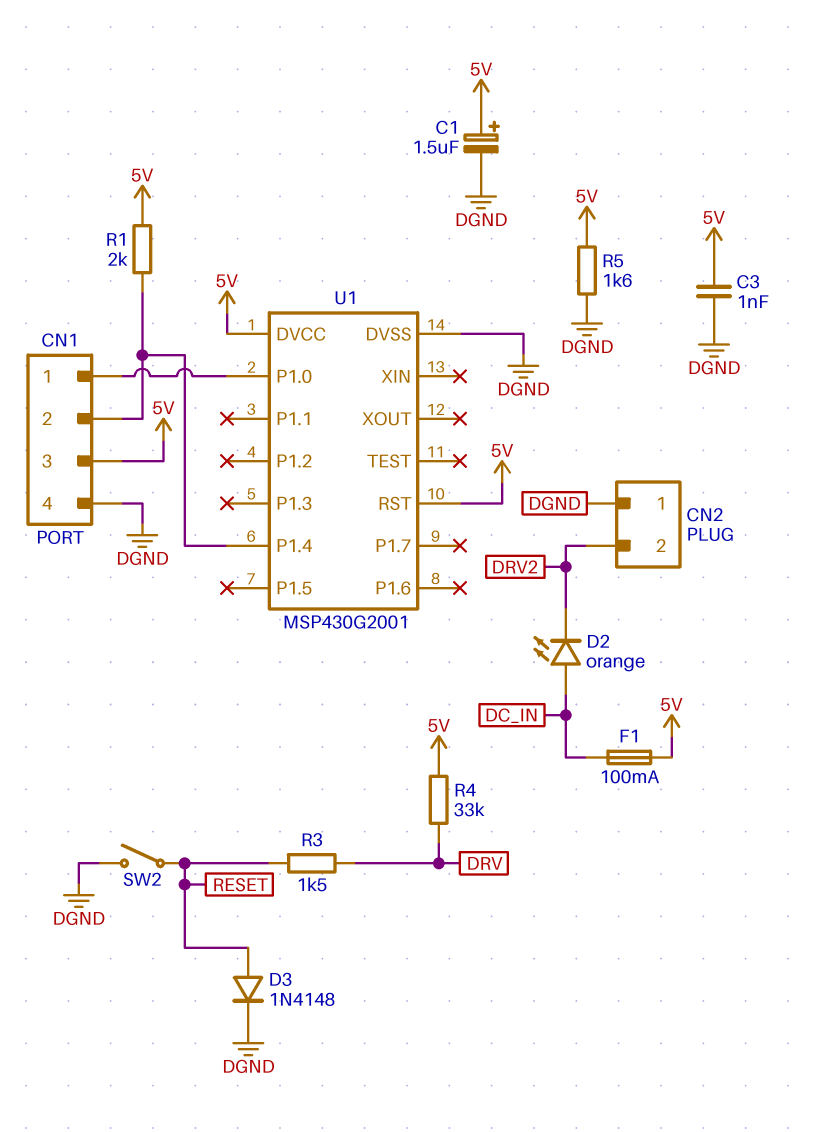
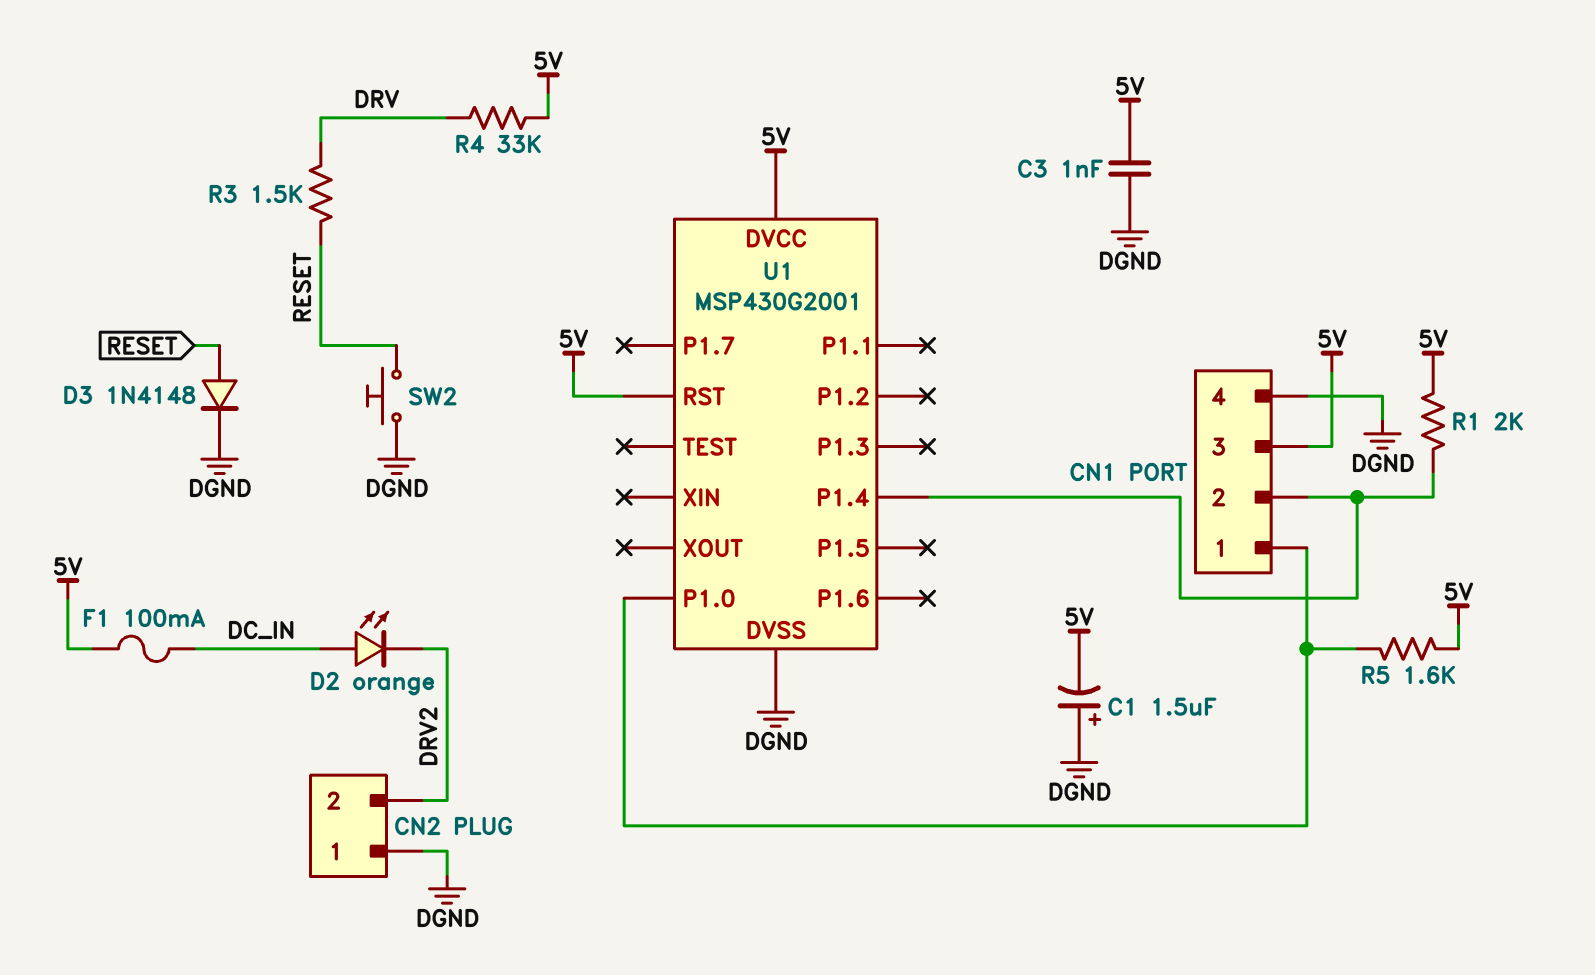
C1: 1.5uF (plus 5V, minus DGND) -> 1.5uF (plus DGND, minus 5V)
R5: 1.6k (5V, DGND) -> 1.6k (5V, CN1/1)
SW2: switch (DGND, RESET) -> button (DGND, RESET)

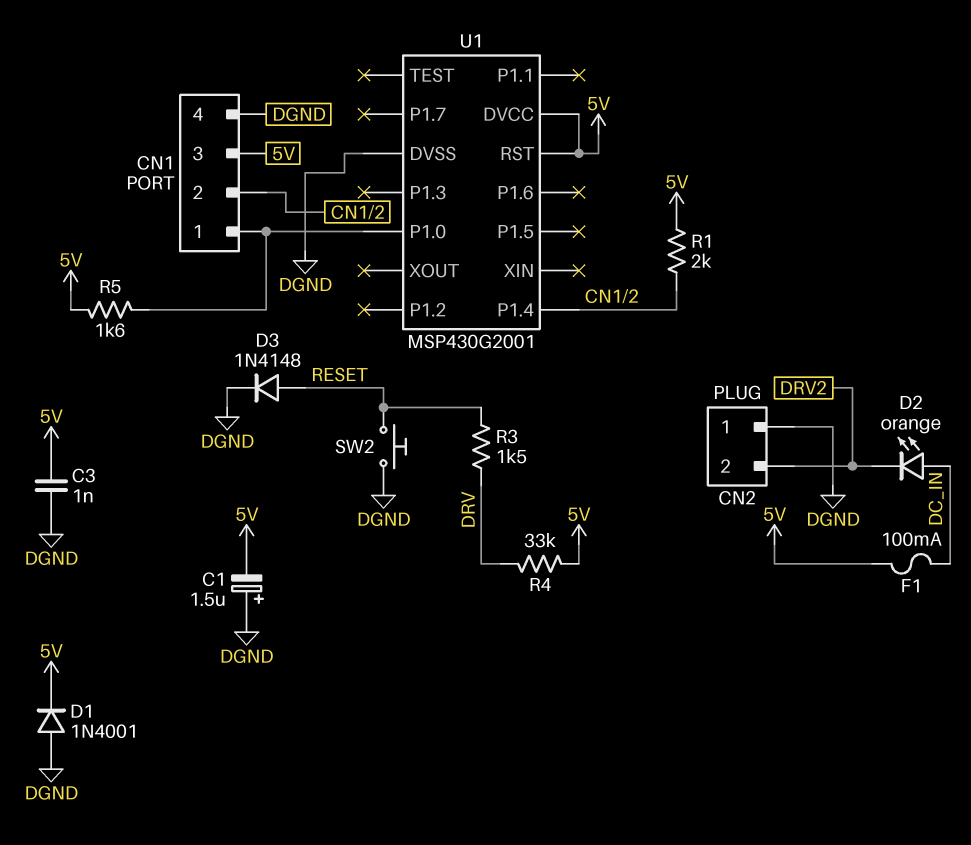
D1: none -> diode 1N4001 (A DGND, K 5V)

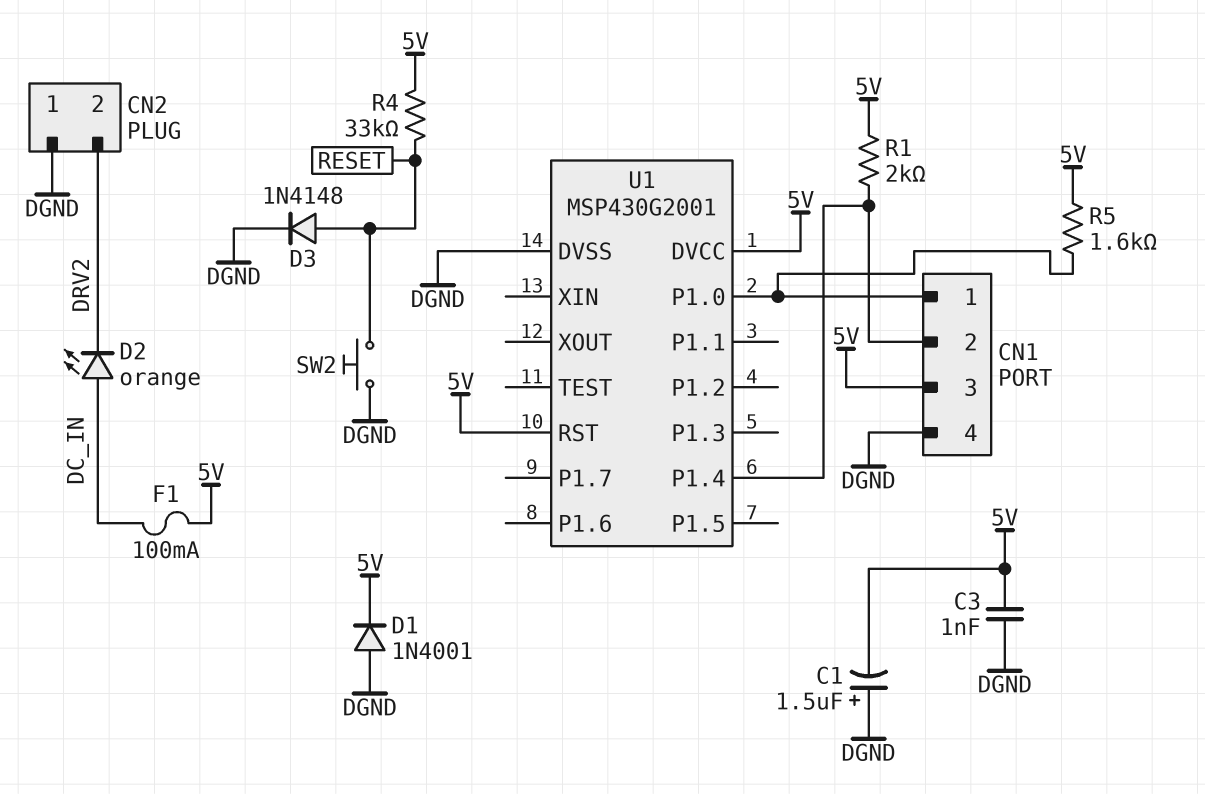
R3: 1.5k (DRV, RESET) -> none
R4: 33k (5V, DRV) -> 33k (5V, RESET)

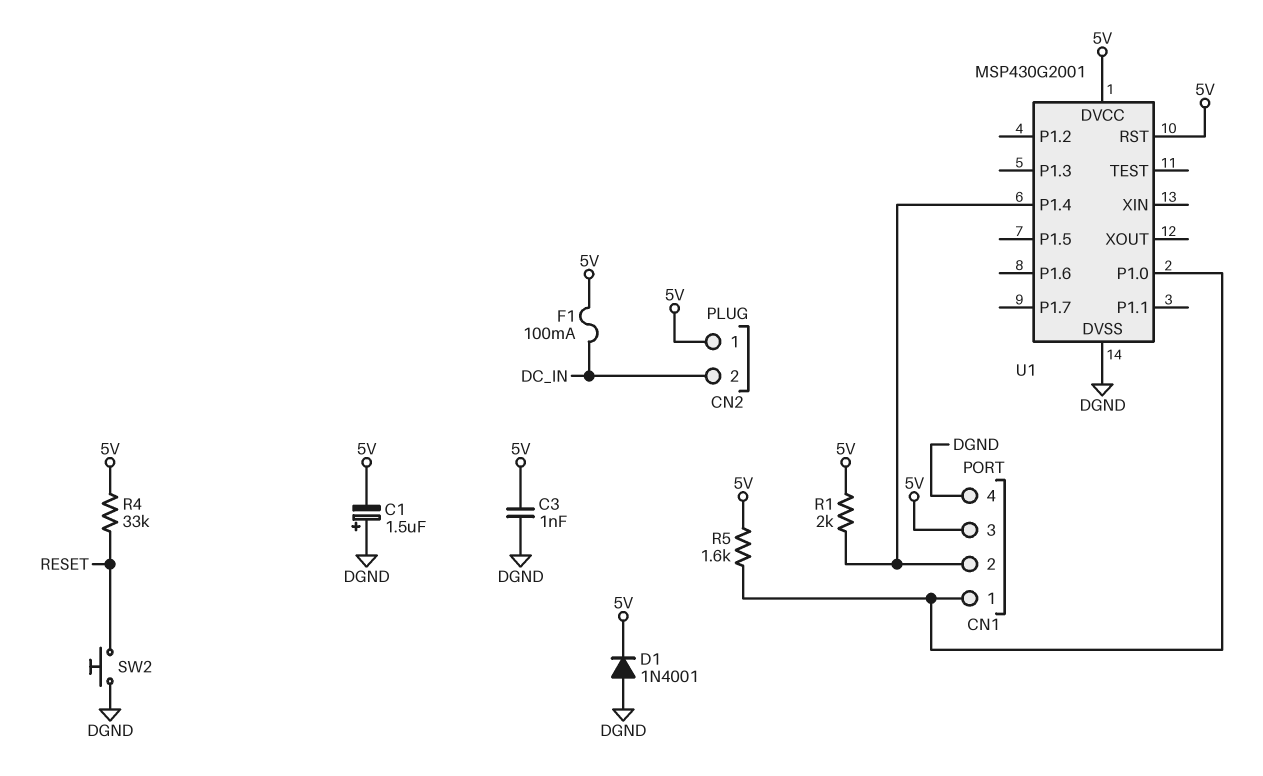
CN2 pin 1: DGND -> 5V
CN2 pin 2: DRV2 -> DC_IN
D2: LED orange (A DC_IN, K DRV2) -> none
D3: diode 1N4148 (A RESET, K DGND) -> none

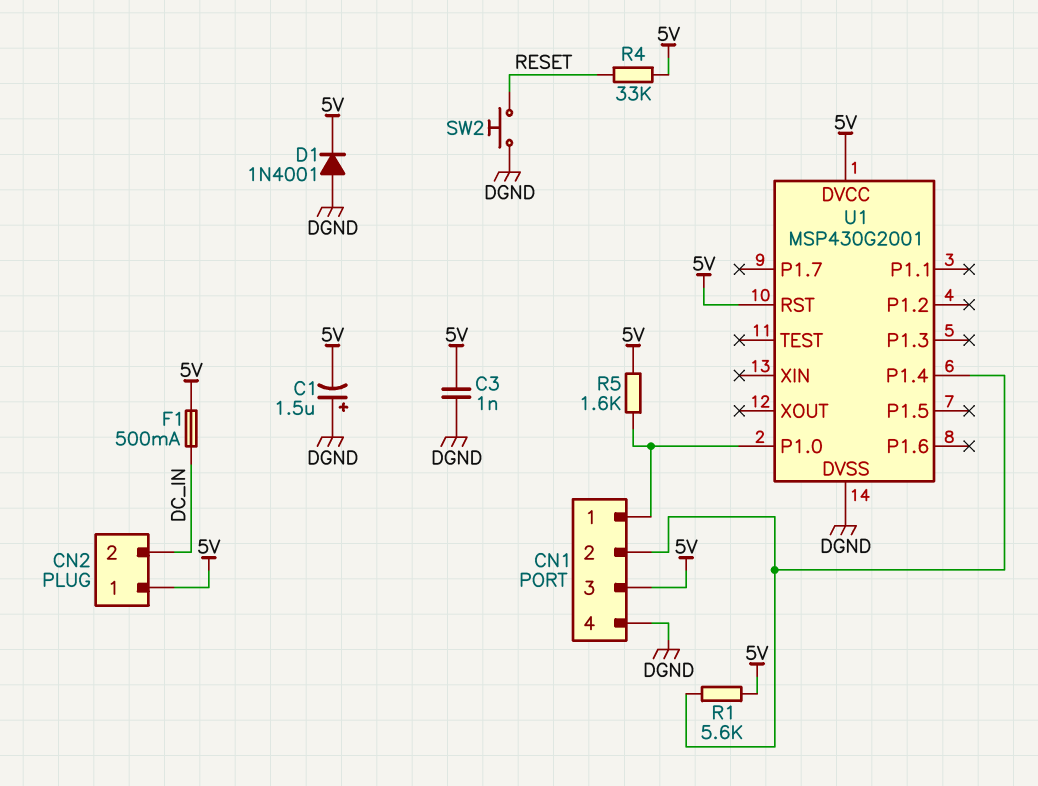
F1: 100mA (5V, DC_IN) -> 500mA (5V, DC_IN)
R1: 2k (5V, CN1/2) -> 5.6k (5V, CN1/2)

